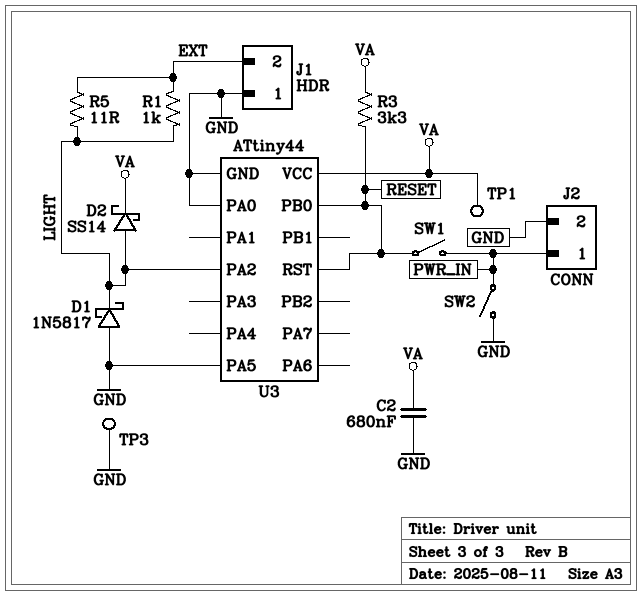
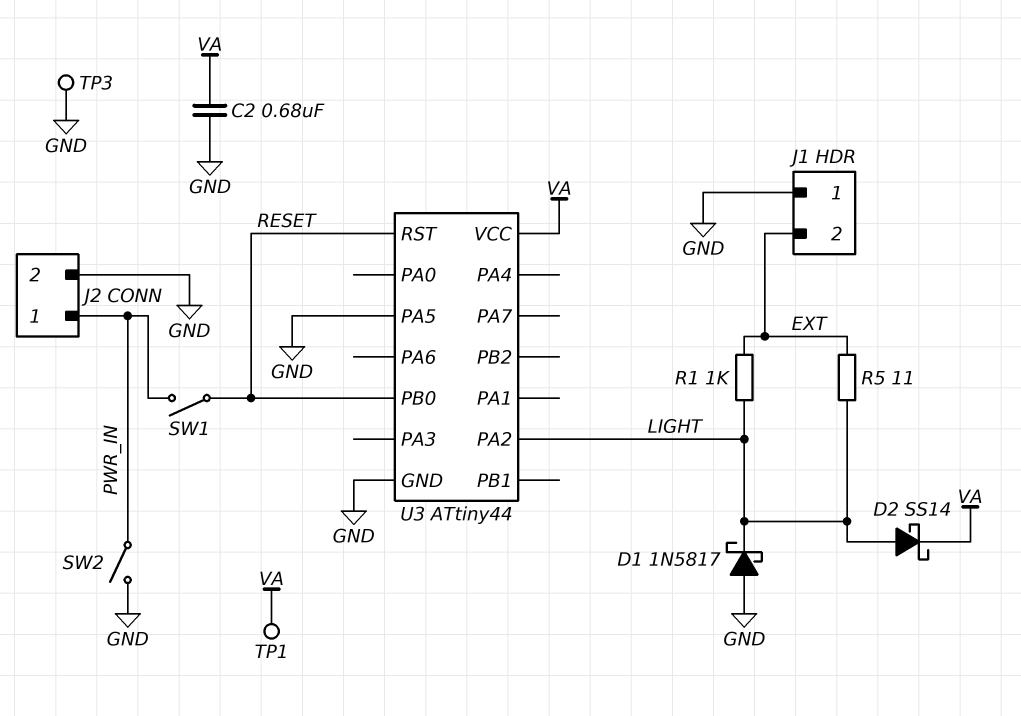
R3: 3.3k (RESET, VA) -> none
U3 pin PA0: GND -> none

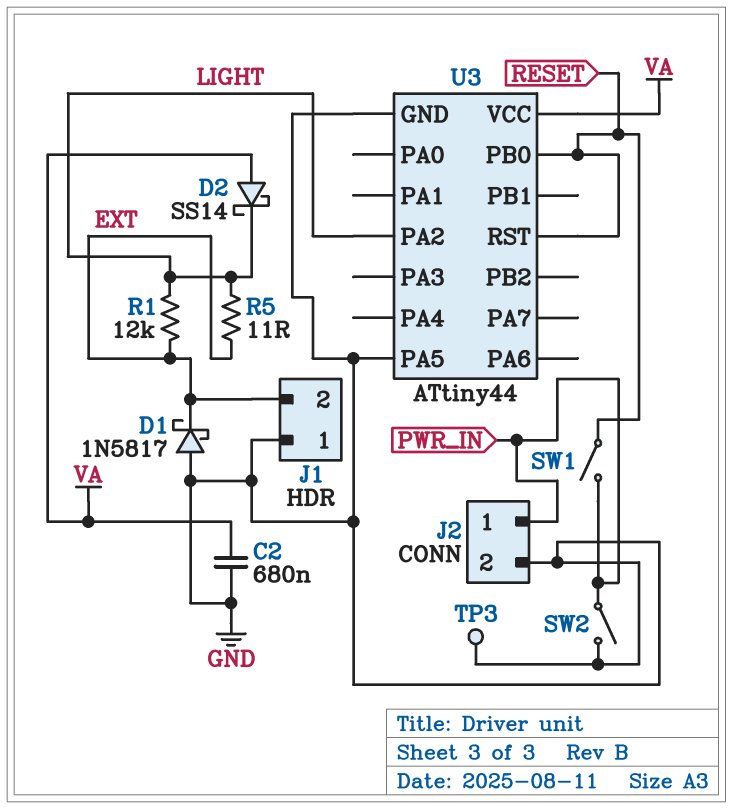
D1: schottky 1N5817 (A GND, K LIGHT) -> schottky 1N5817 (A GND, K EXT)
D2: schottky SS14 (A LIGHT, K VA) -> schottky SS14 (A VA, K LIGHT)
R1: 1k (EXT, LIGHT) -> 12k (EXT, LIGHT)
TP1: test point (VA) -> none

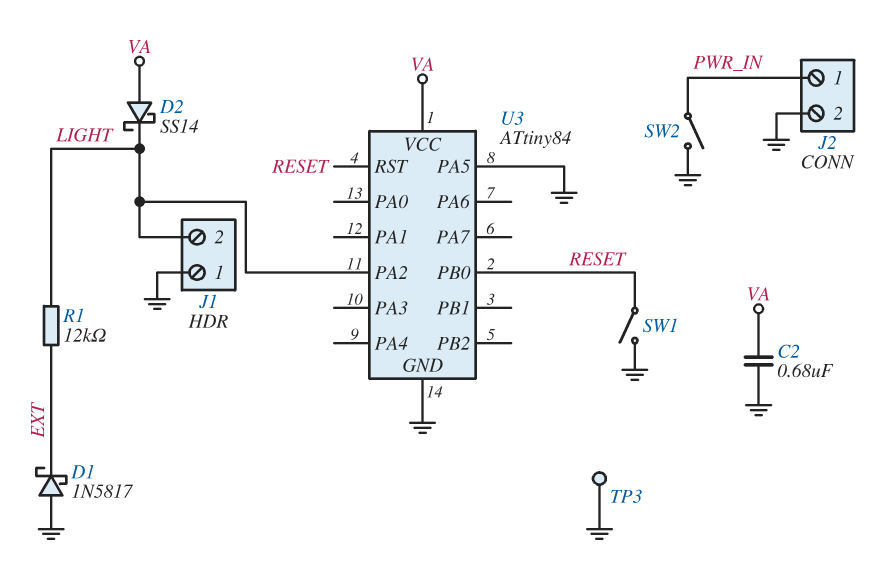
J1 pin 2: EXT -> LIGHT
R5: 11 (EXT, LIGHT) -> none
SW1: switch (PWR_IN, RESET) -> switch (GND, RESET)
U3: ATtiny44 -> ATtiny84

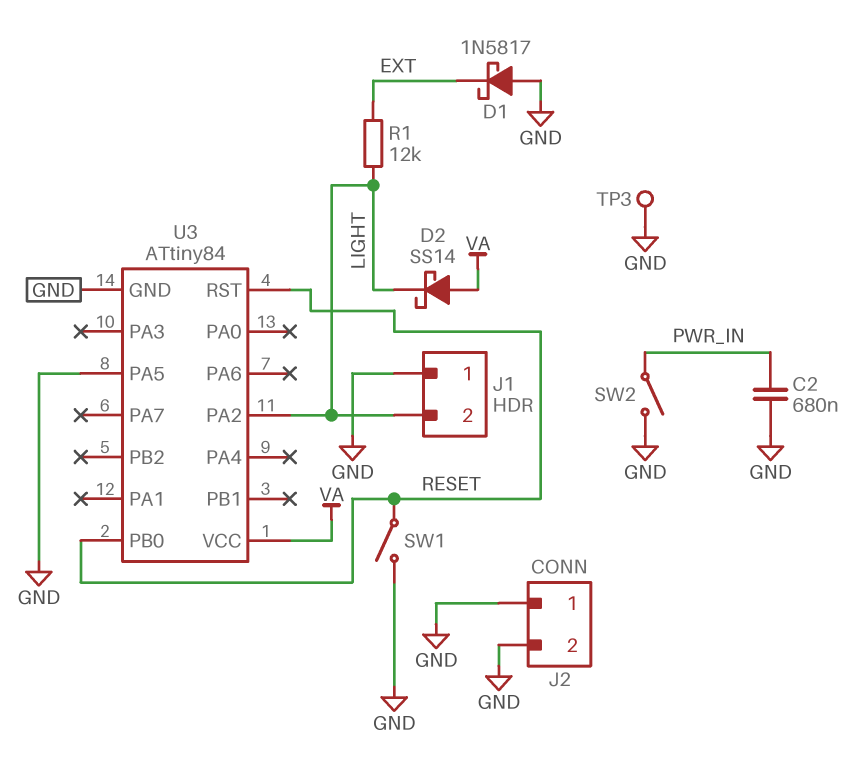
C2: 680nF (GND, VA) -> 680nF (GND, PWR_IN)
J2 pin 1: PWR_IN -> GND

